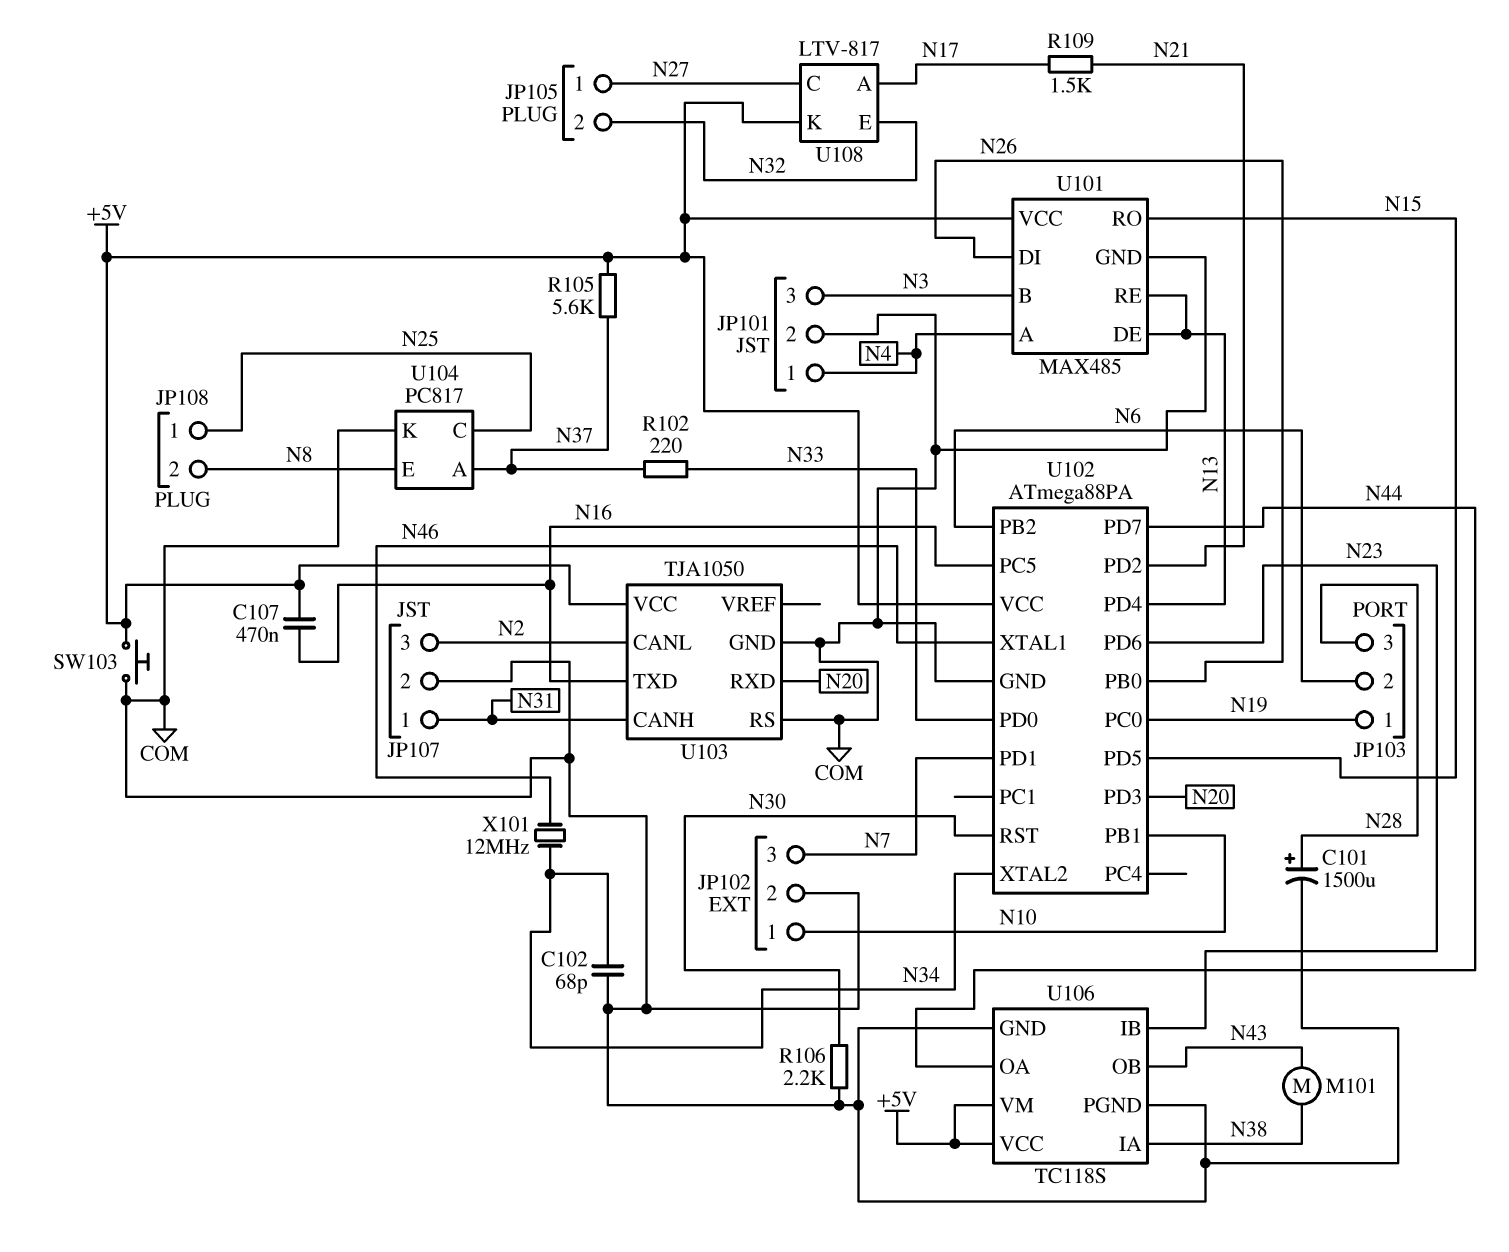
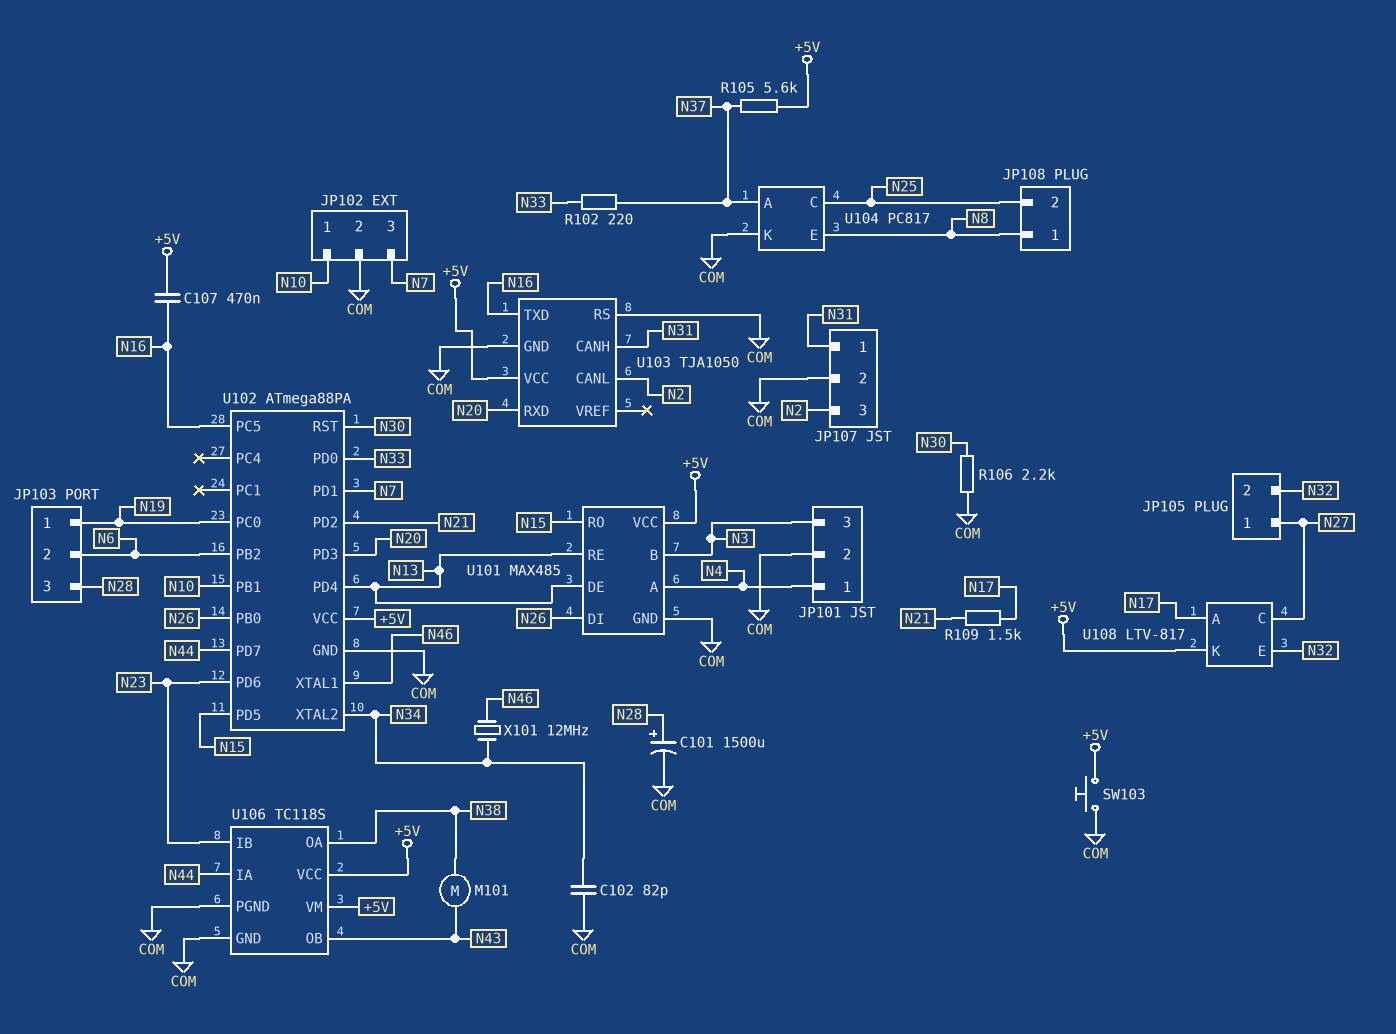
C102: 68pF (COM, N34) -> 82pF (COM, N34)
JP108 pin 1: N25 -> N8
JP108 pin 2: N8 -> N25
U106 pin IA: N38 -> N44
U106 pin OA: N44 -> N38

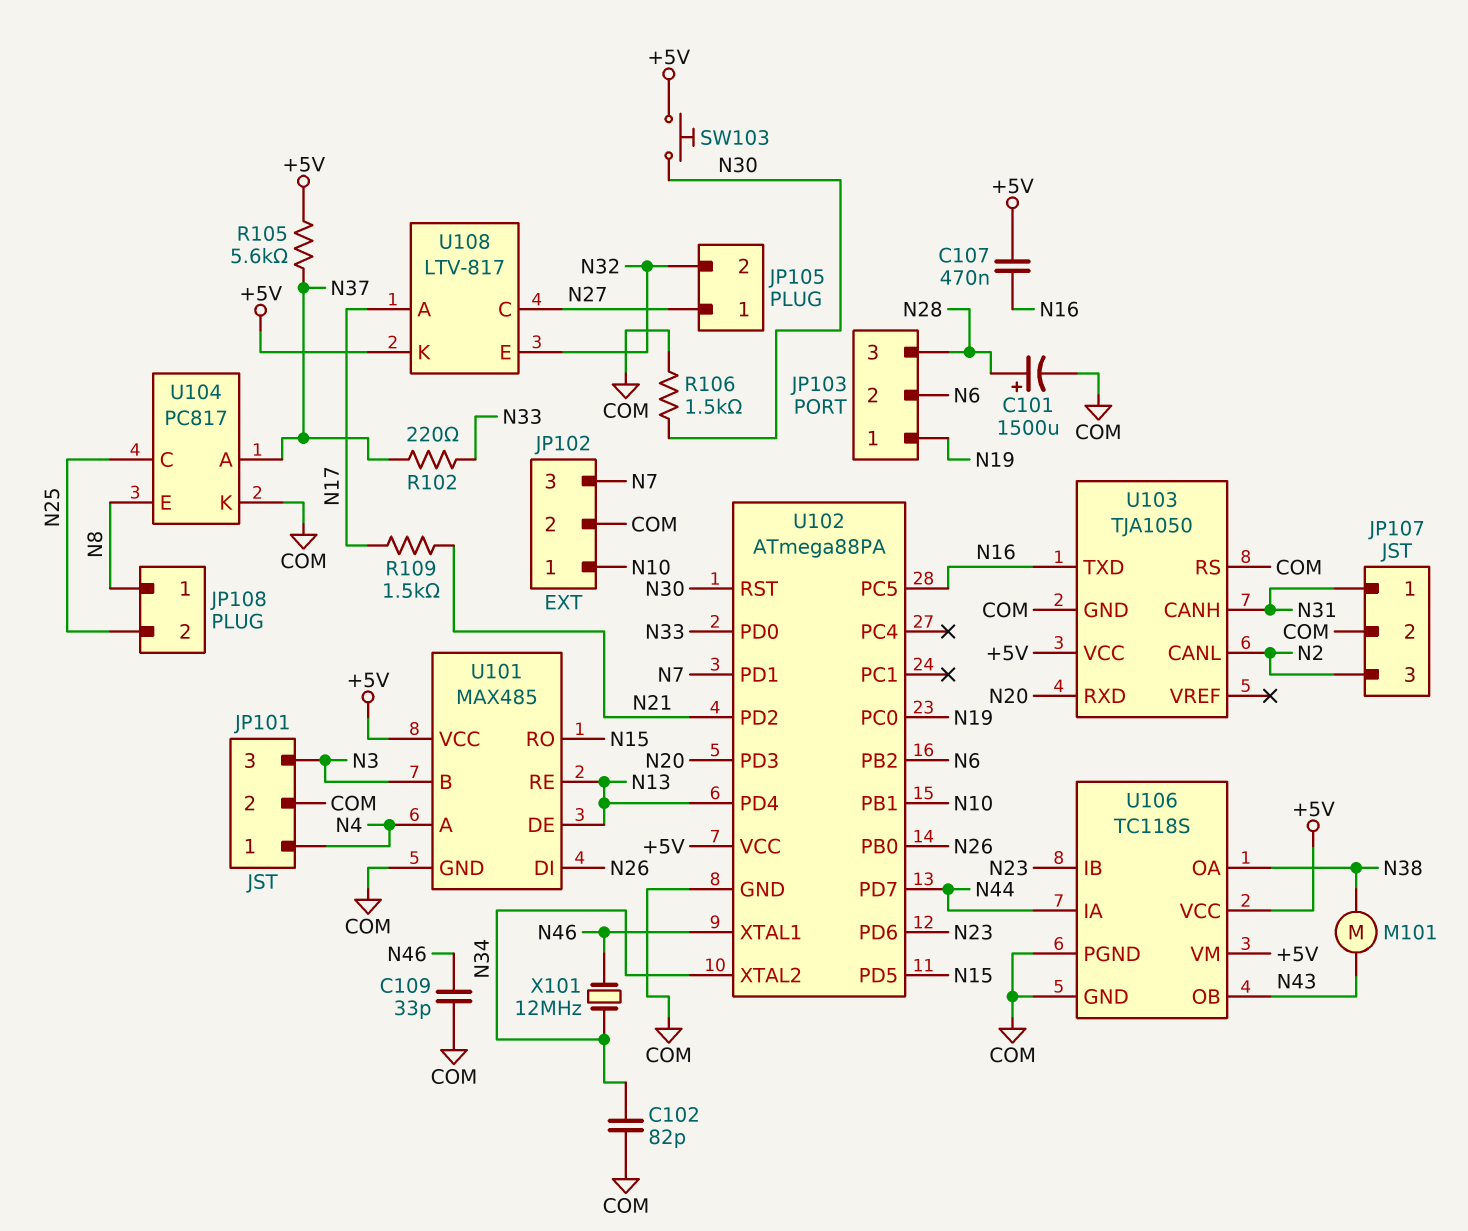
C109: none -> 33pF (COM, N46)
R106: 2.2k (COM, N30) -> 1.5k (COM, N30)
SW103: button (+5V, COM) -> button (+5V, N30)

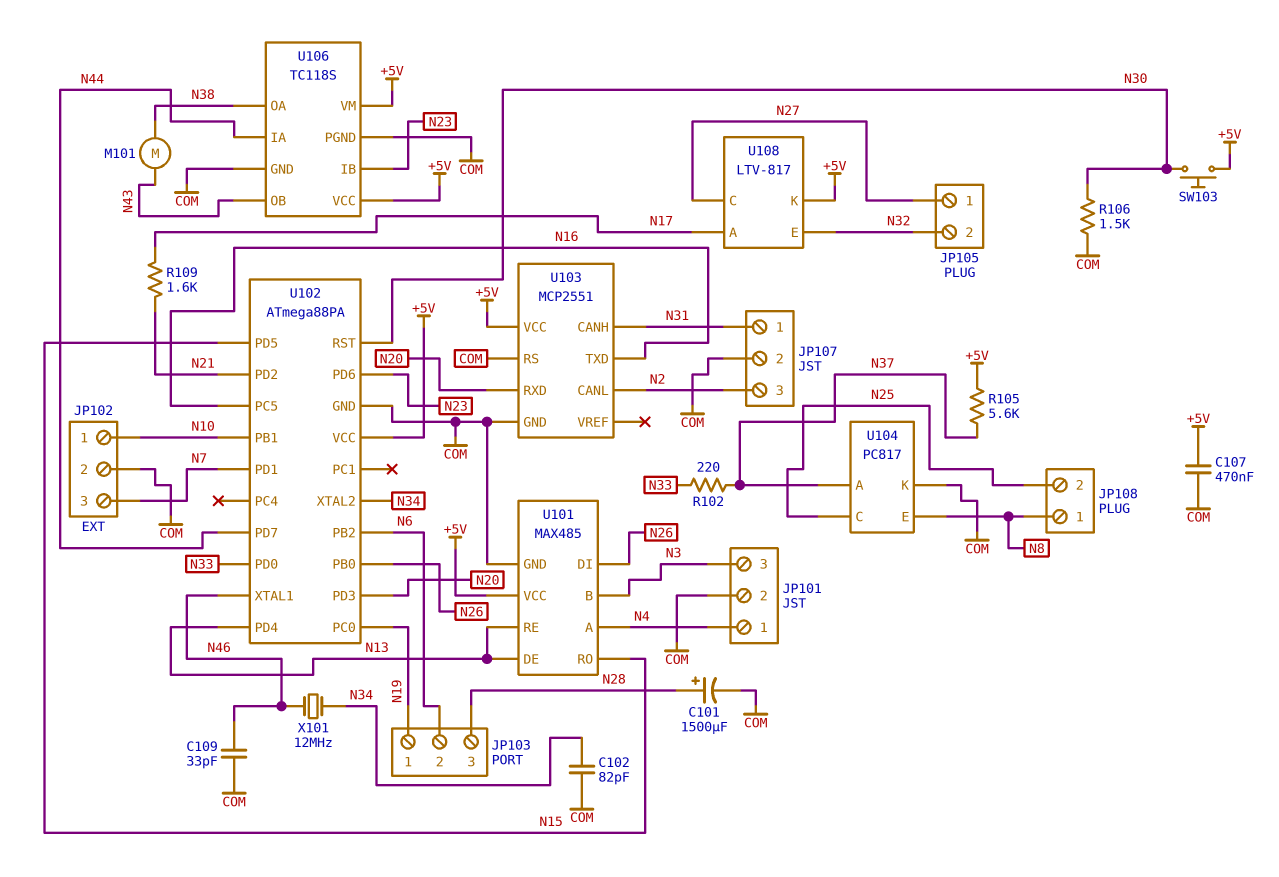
C107: 470nF (+5V, N16) -> 470nF (+5V, COM)
R109: 1.5k (N17, N21) -> 1.6k (N17, N21)
U103: TJA1050 -> MCP2551

